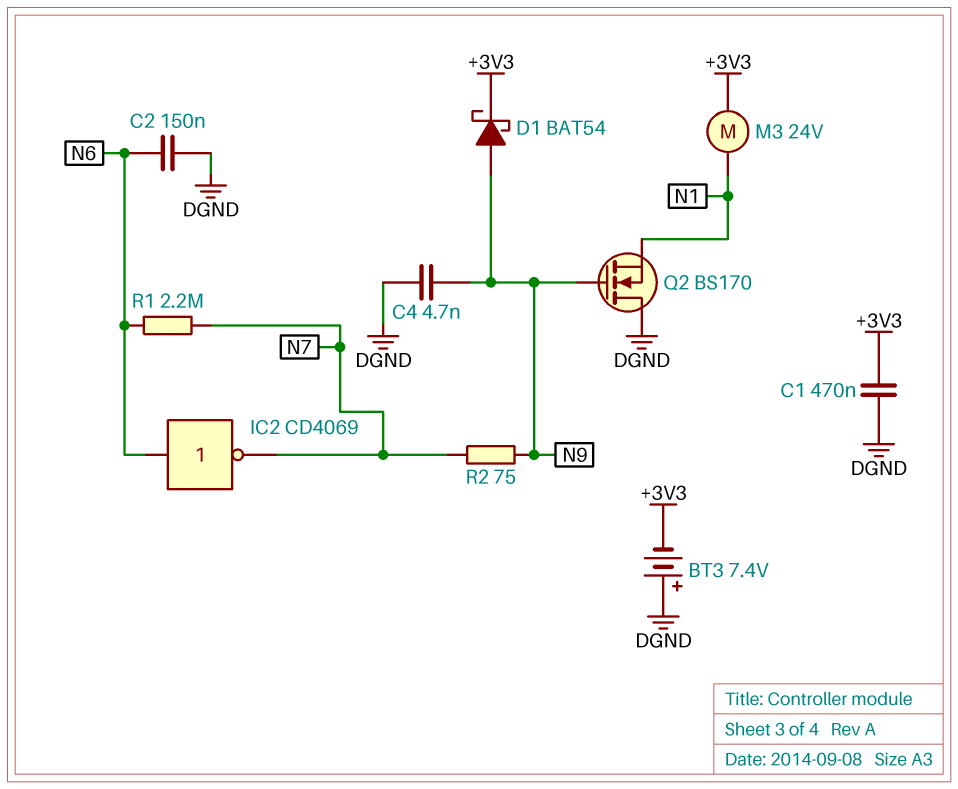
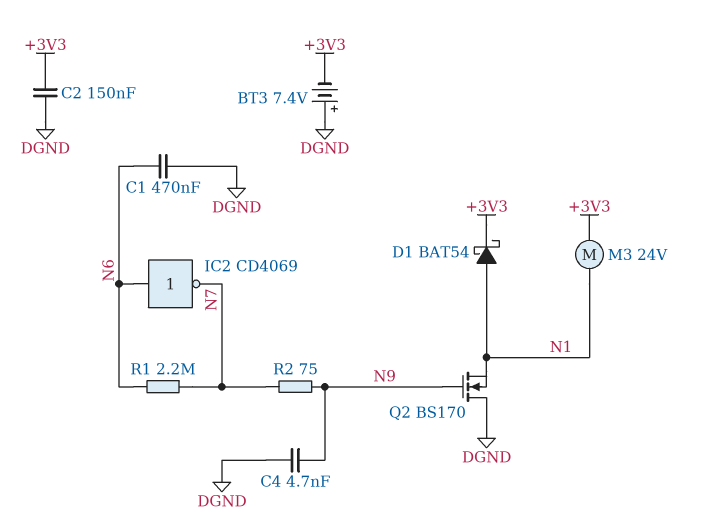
C1: 470nF (+3V3, DGND) -> 470nF (DGND, N6)
C2: 150nF (DGND, N6) -> 150nF (+3V3, DGND)
D1: schottky BAT54 (A N9, K +3V3) -> schottky BAT54 (A N1, K +3V3)

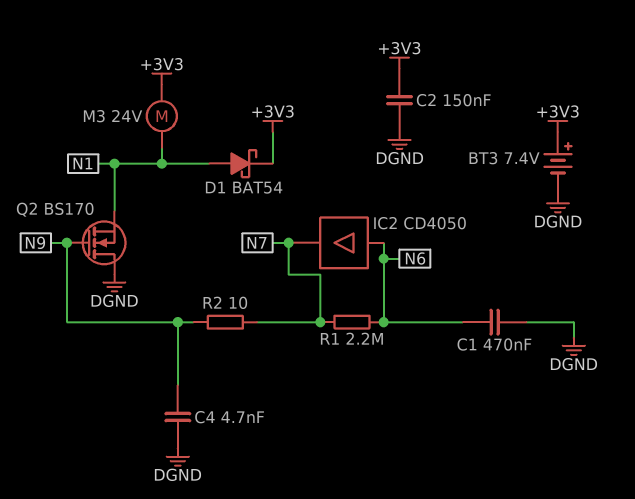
BT3: 7.4V (plus DGND, minus +3V3) -> 7.4V (plus +3V3, minus DGND)
IC2: NOT CD4069 (in N6, out N7) -> buffer CD4050 (in N6, out N7)
R2: 75 (N7, N9) -> 10 (N7, N9)

